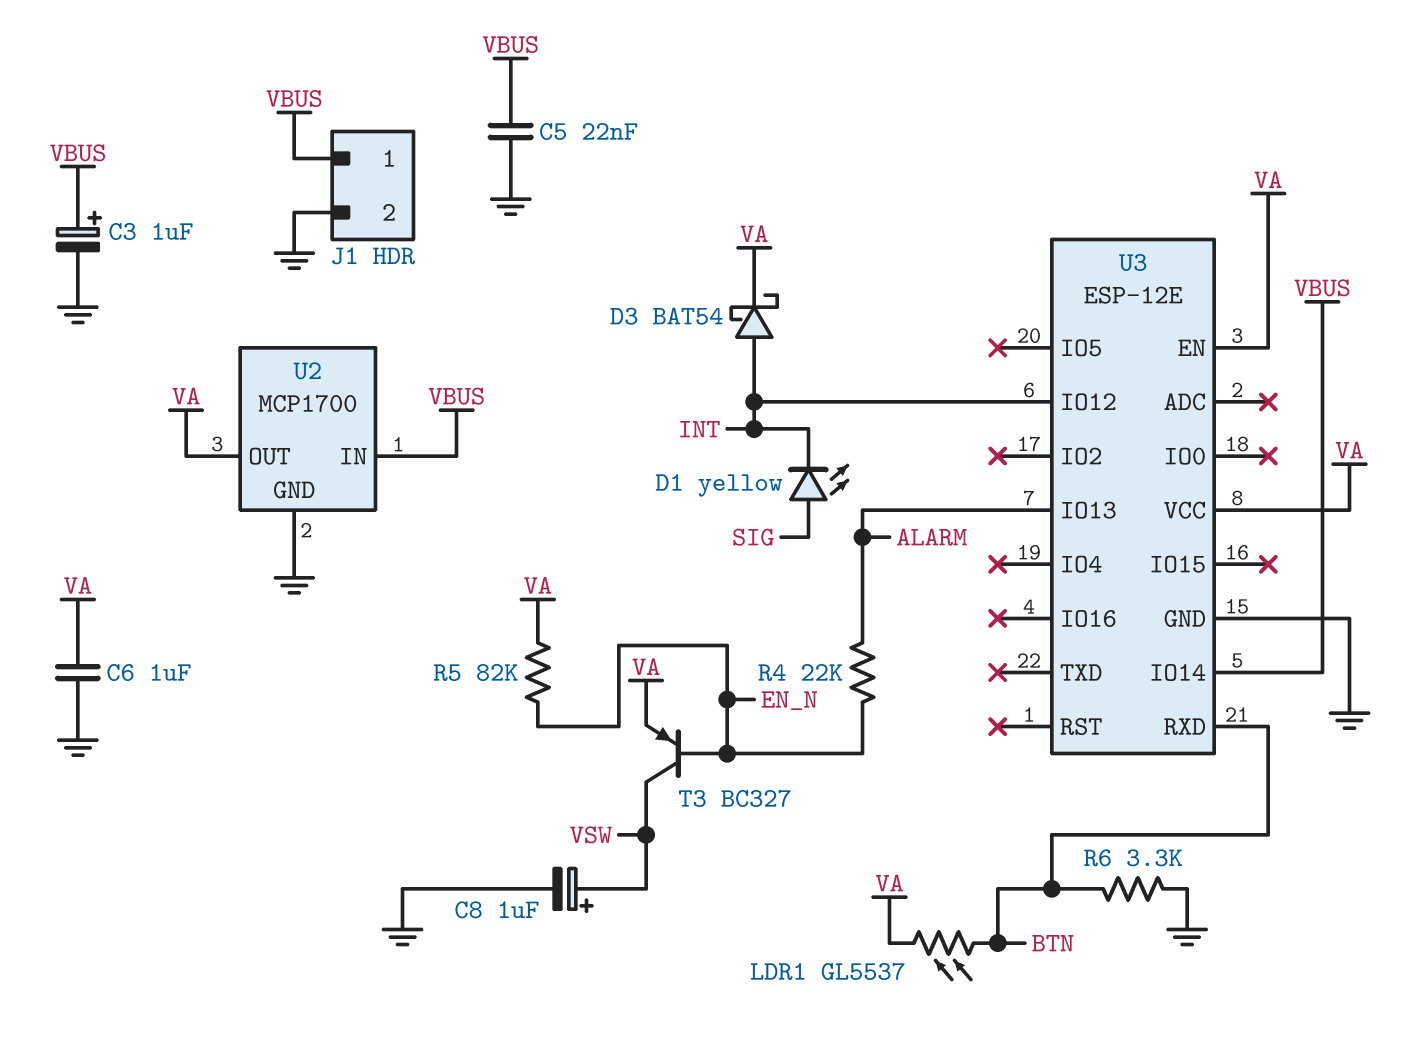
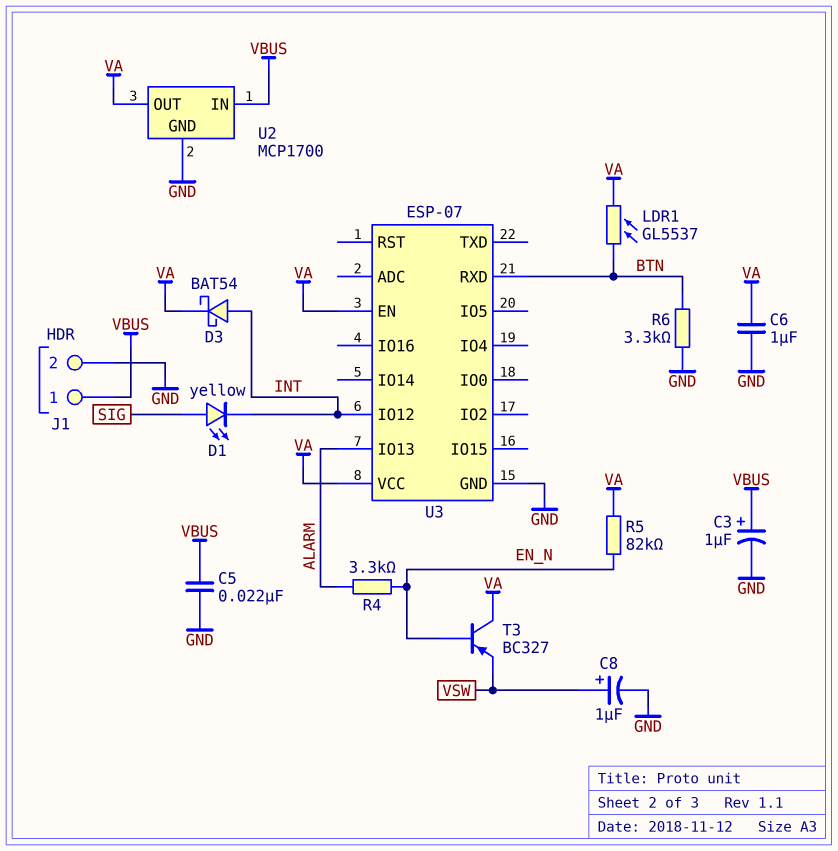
R4: 22k (ALARM, EN_N) -> 3.3k (ALARM, EN_N)
T3: PNP BC327 (B EN_N, C VSW, E VA) -> PNP BC327 (B EN_N, C VA, E VSW)
U3: ESP-12E -> ESP-07
U3 pin IO14: VBUS -> none

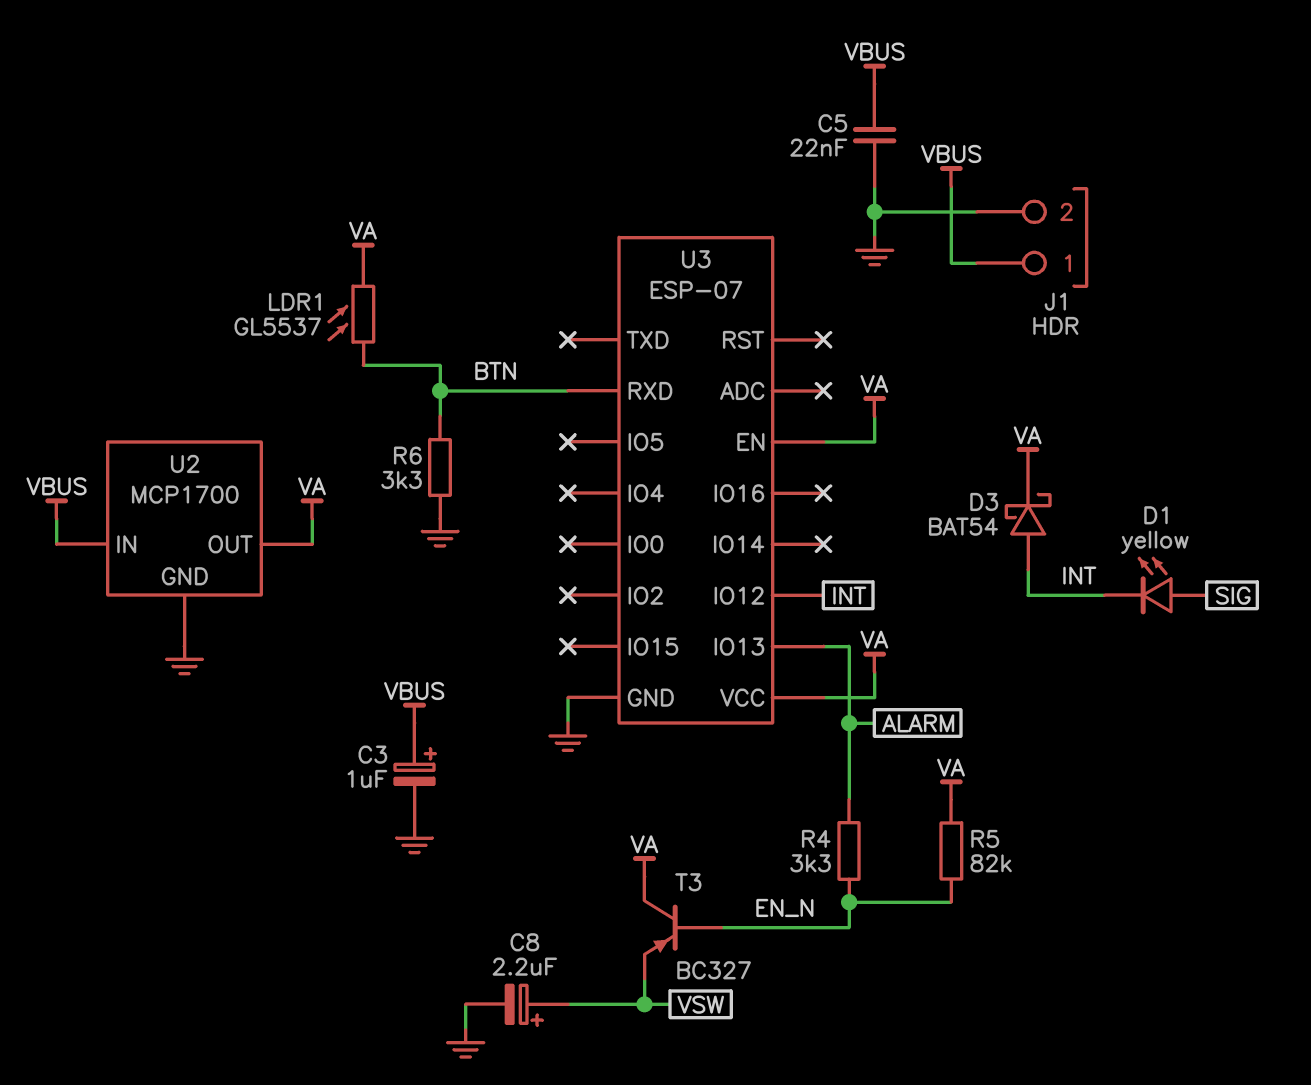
C6: 1uF (GND, VA) -> none
C8: 1uF (plus VSW, minus GND) -> 2.2uF (plus VSW, minus GND)

